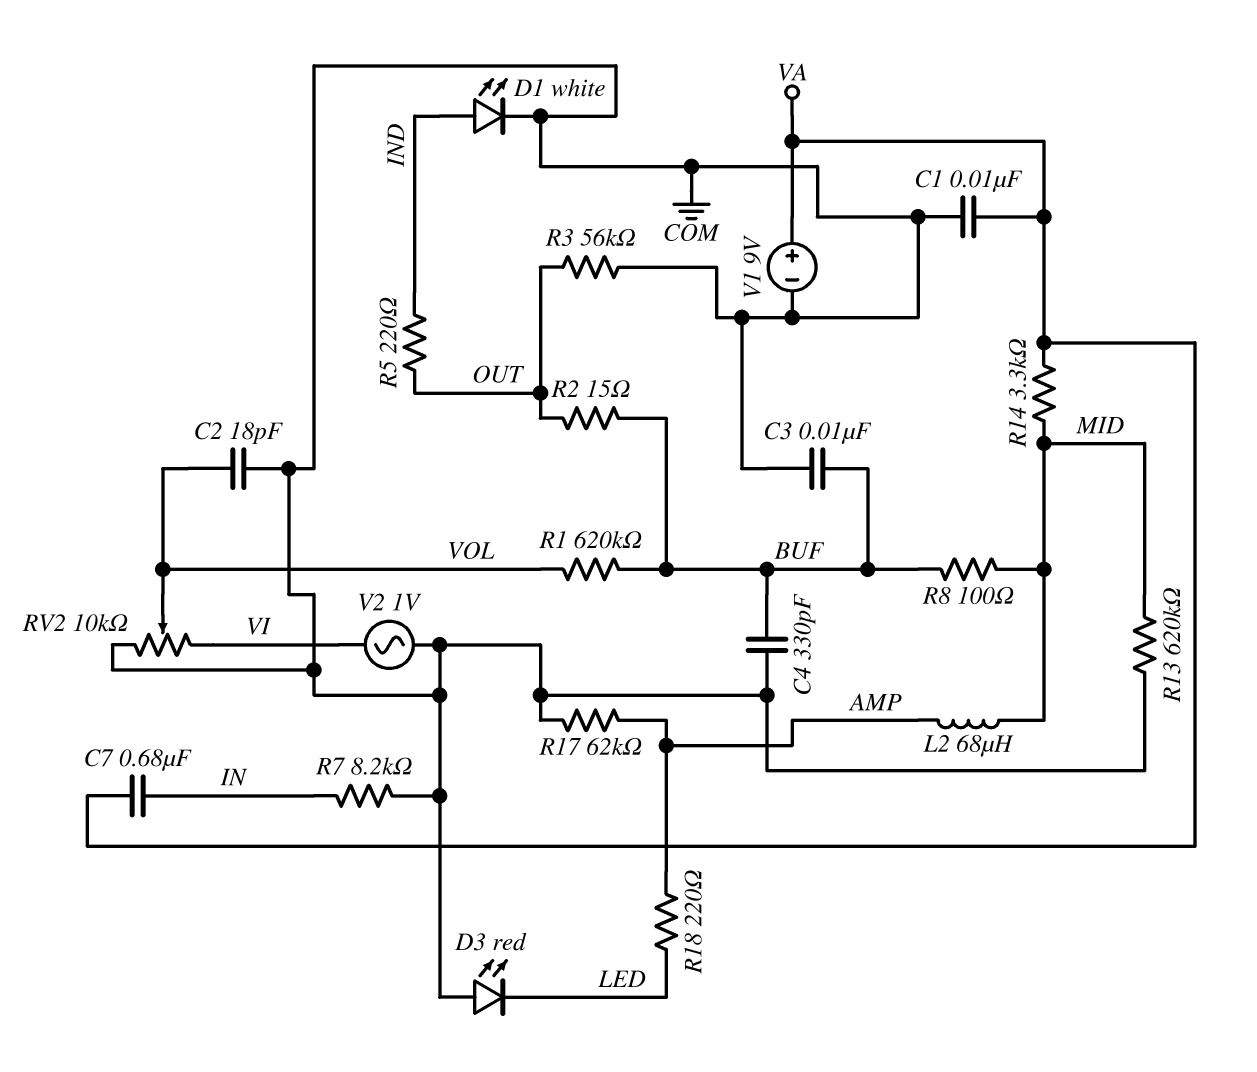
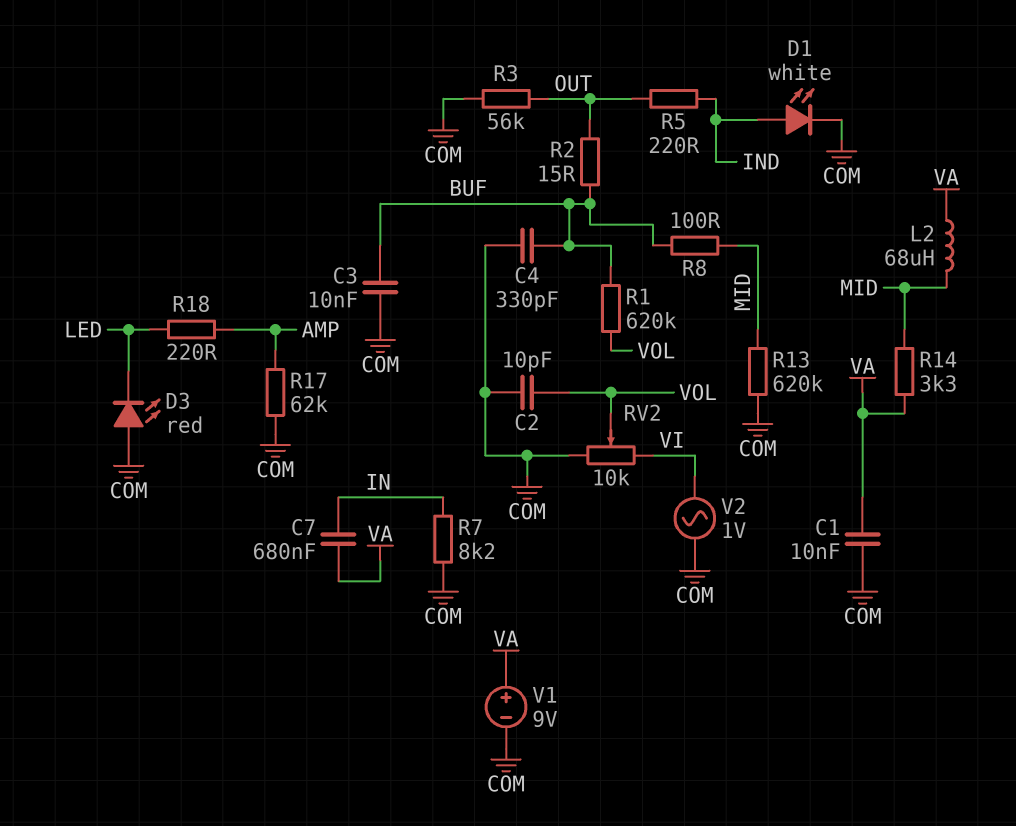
C2: 18pF (COM, VOL) -> 10pF (COM, VOL)
L2: 68uH (AMP, MID) -> 68uH (MID, VA)

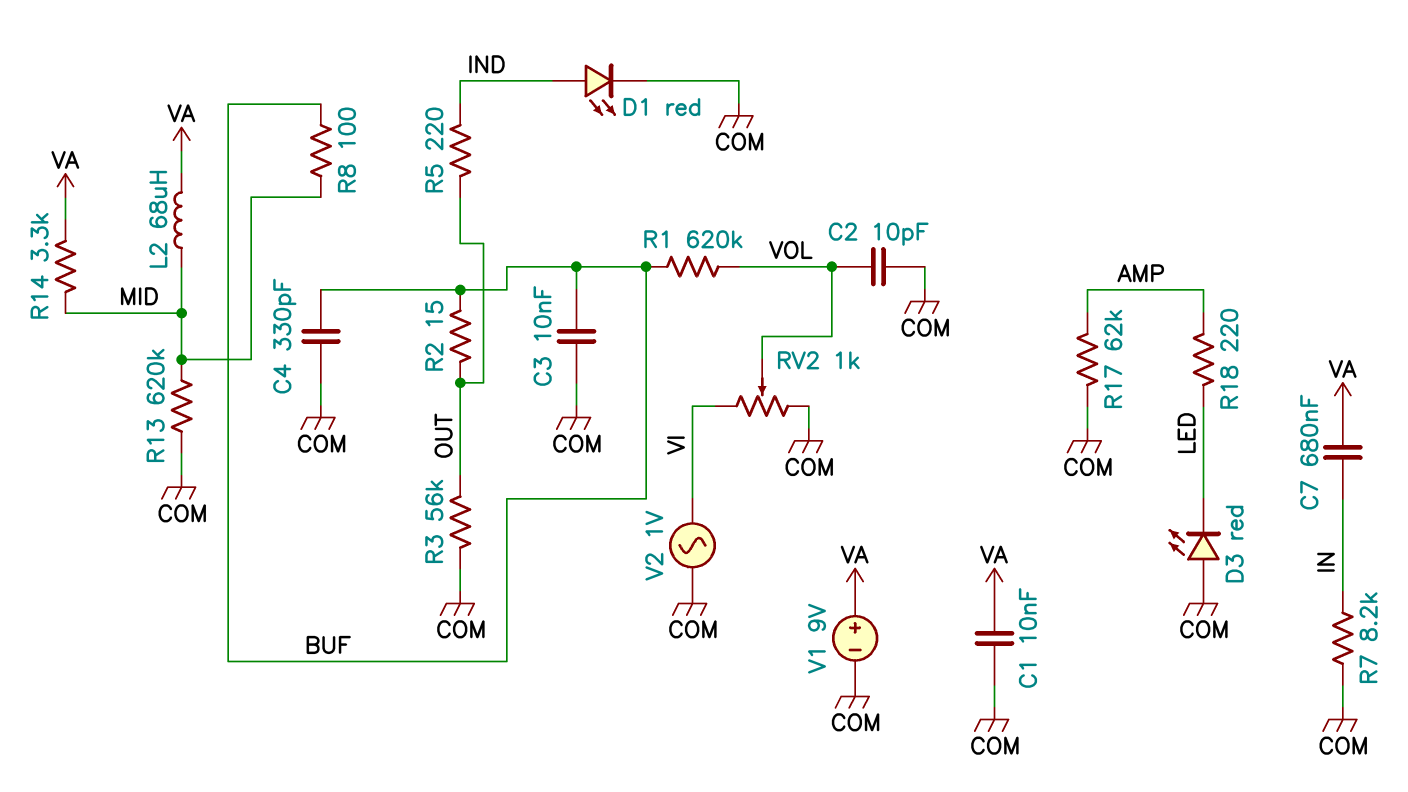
D1: LED white (A IND, K COM) -> LED red (A IND, K COM)
RV2: 10k (COM, VI, wiper VOL) -> 1k (COM, VI, wiper VOL)

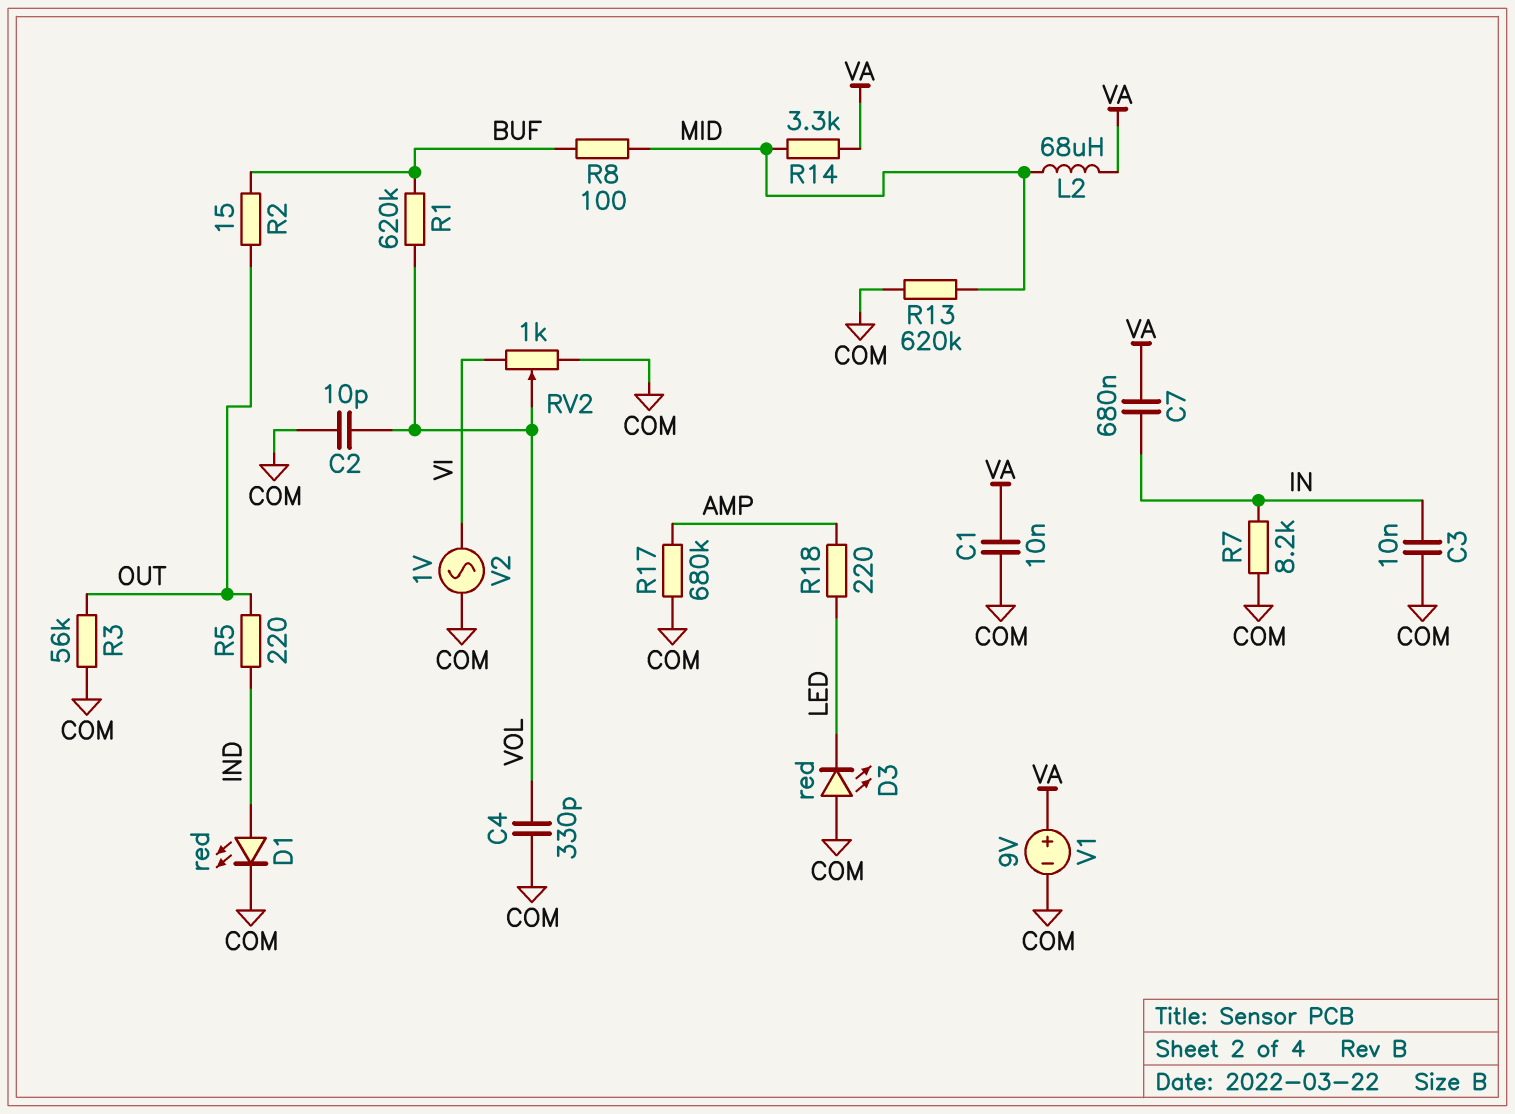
C3: 10nF (BUF, COM) -> 10nF (COM, IN)
C4: 330pF (BUF, COM) -> 330pF (COM, VOL)
R17: 62k (AMP, COM) -> 680k (AMP, COM)

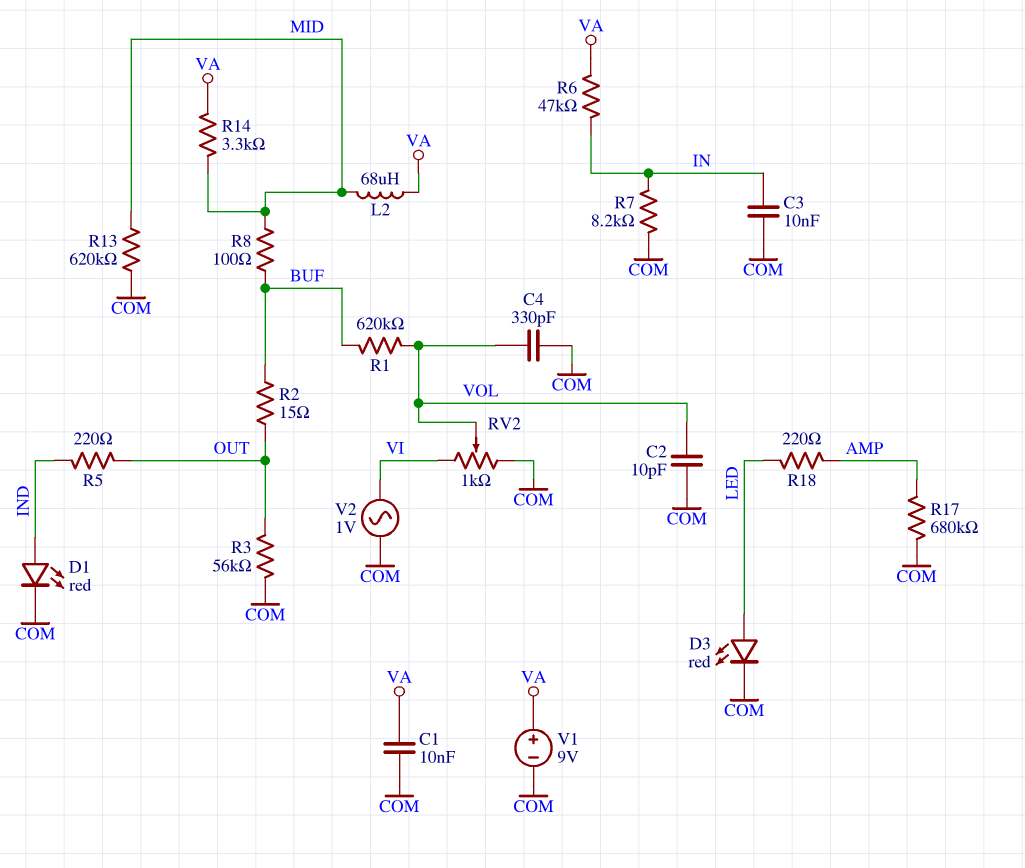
C7: 680nF (IN, VA) -> none
D3: LED red (A COM, K LED) -> LED red (A LED, K COM)
R6: none -> 47k (IN, VA)

